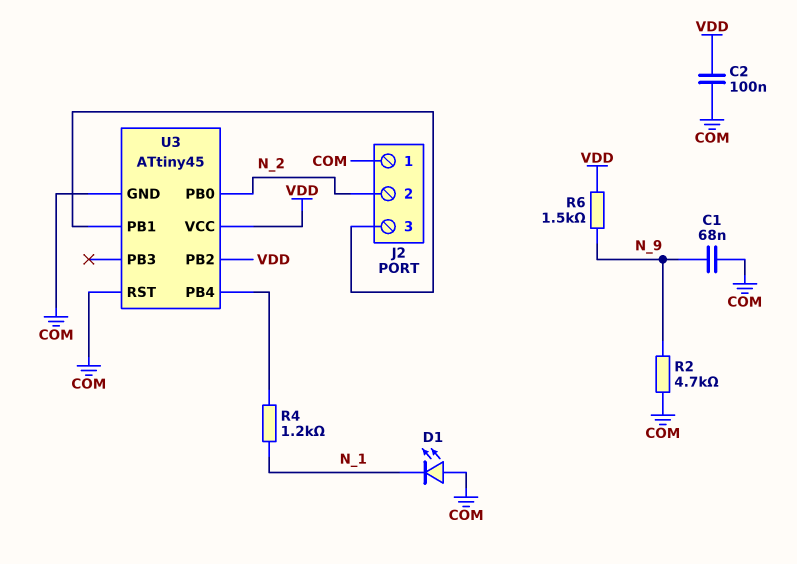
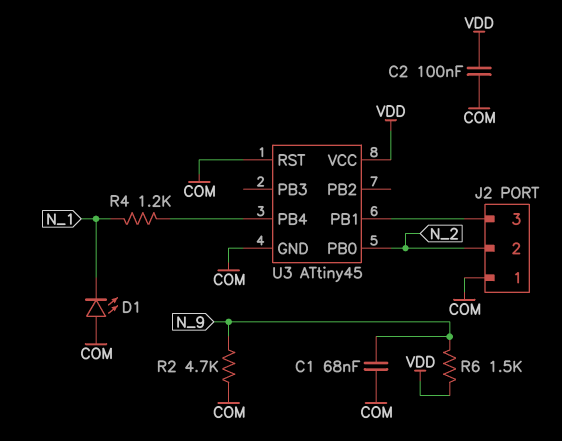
U3 pin PB2: VDD -> none

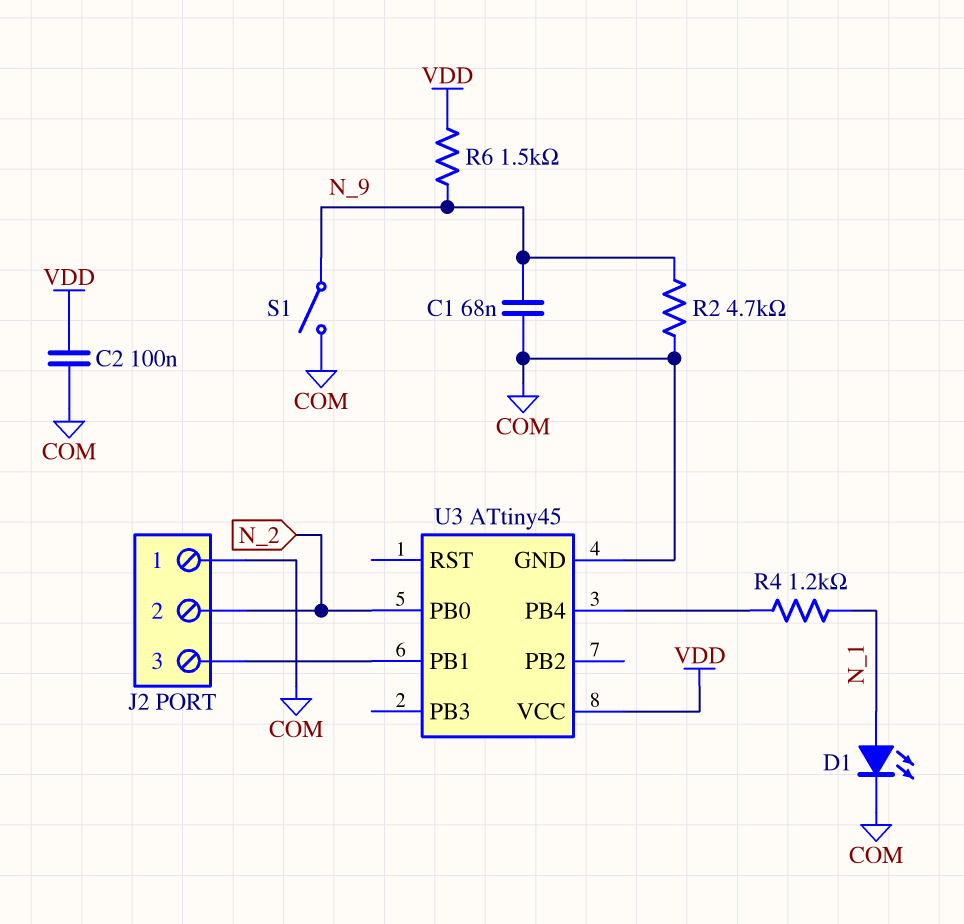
D1: LED (A COM, K N_1) -> LED (A N_1, K COM)
S1: none -> switch (COM, N_9)
U3 pin RST: COM -> none

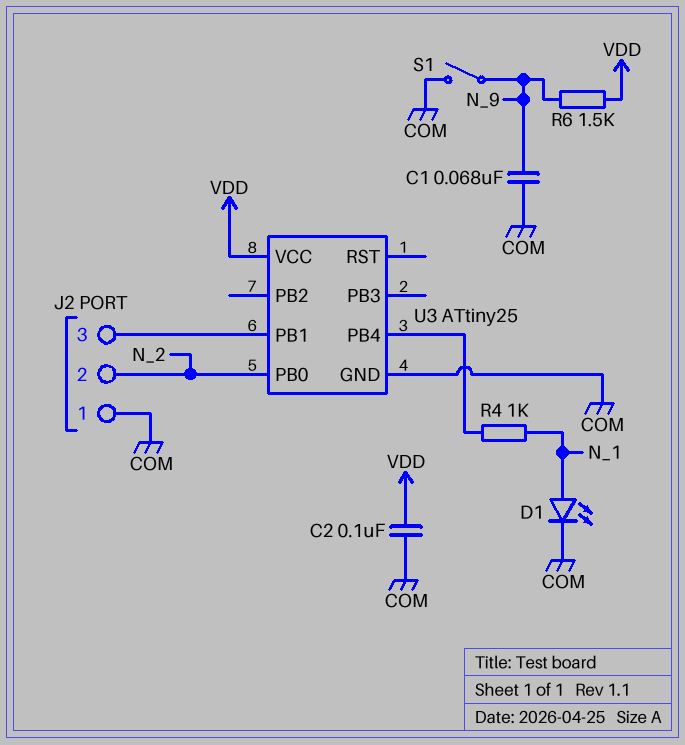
R2: 4.7k (COM, N_9) -> none
R4: 1.2k (N_1, U3/PB4) -> 1k (N_1, U3/PB4)
U3: ATtiny45 -> ATtiny25

